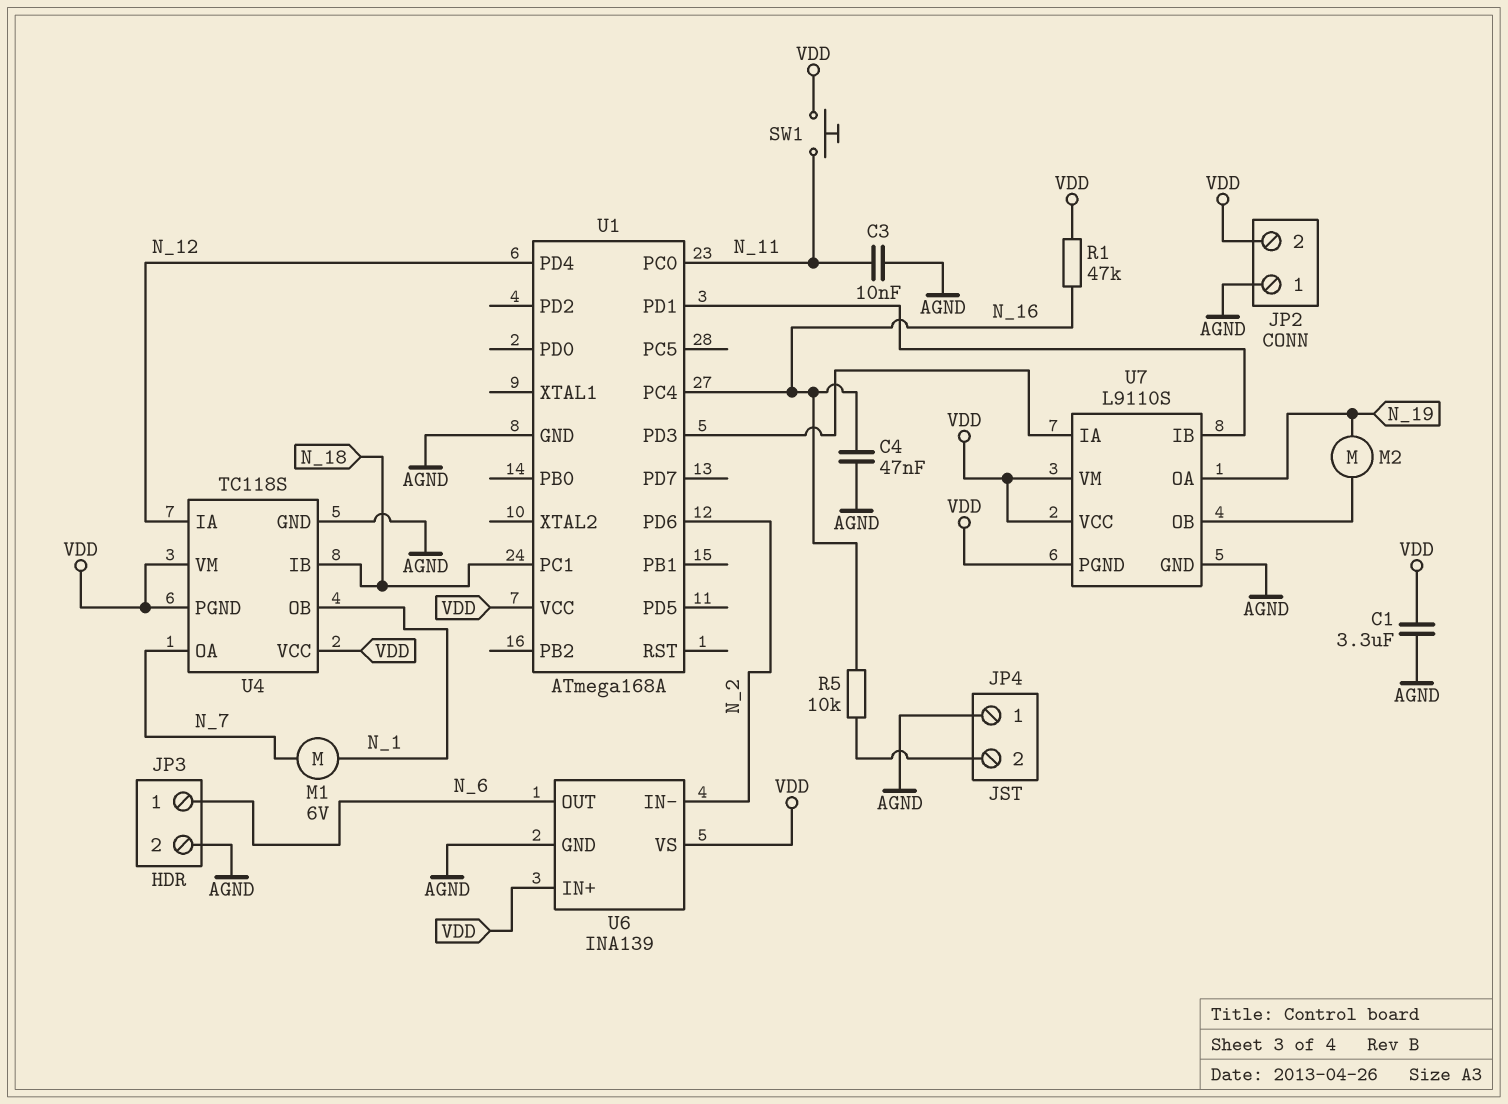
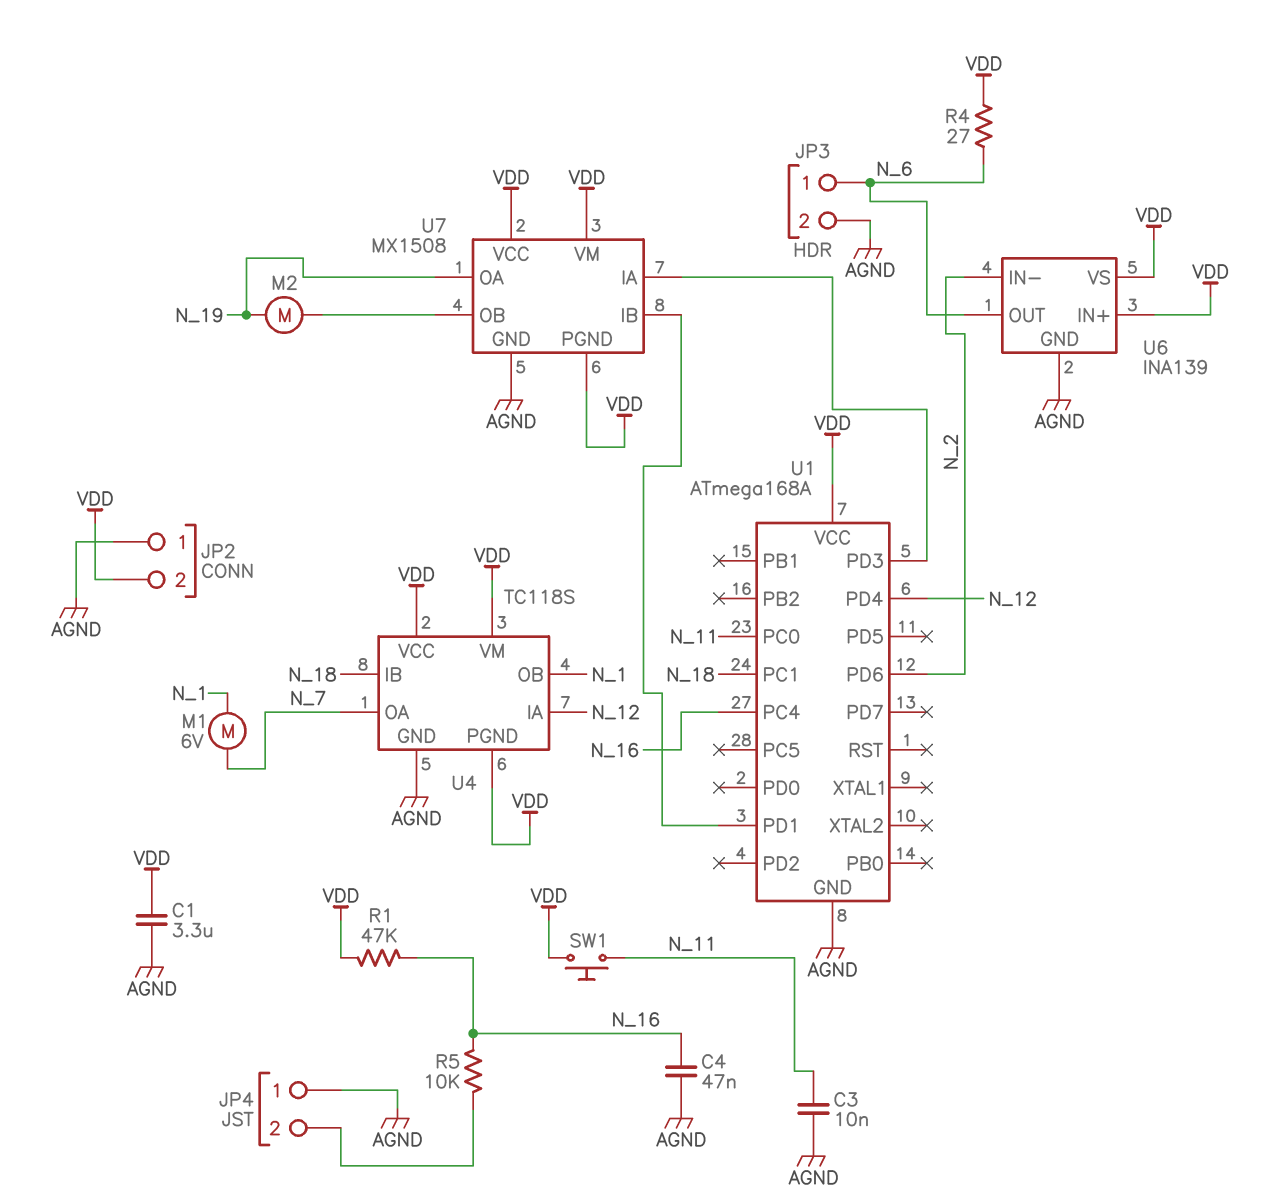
R4: none -> 27 (N_6, VDD)
U7: L9110S -> MX1508

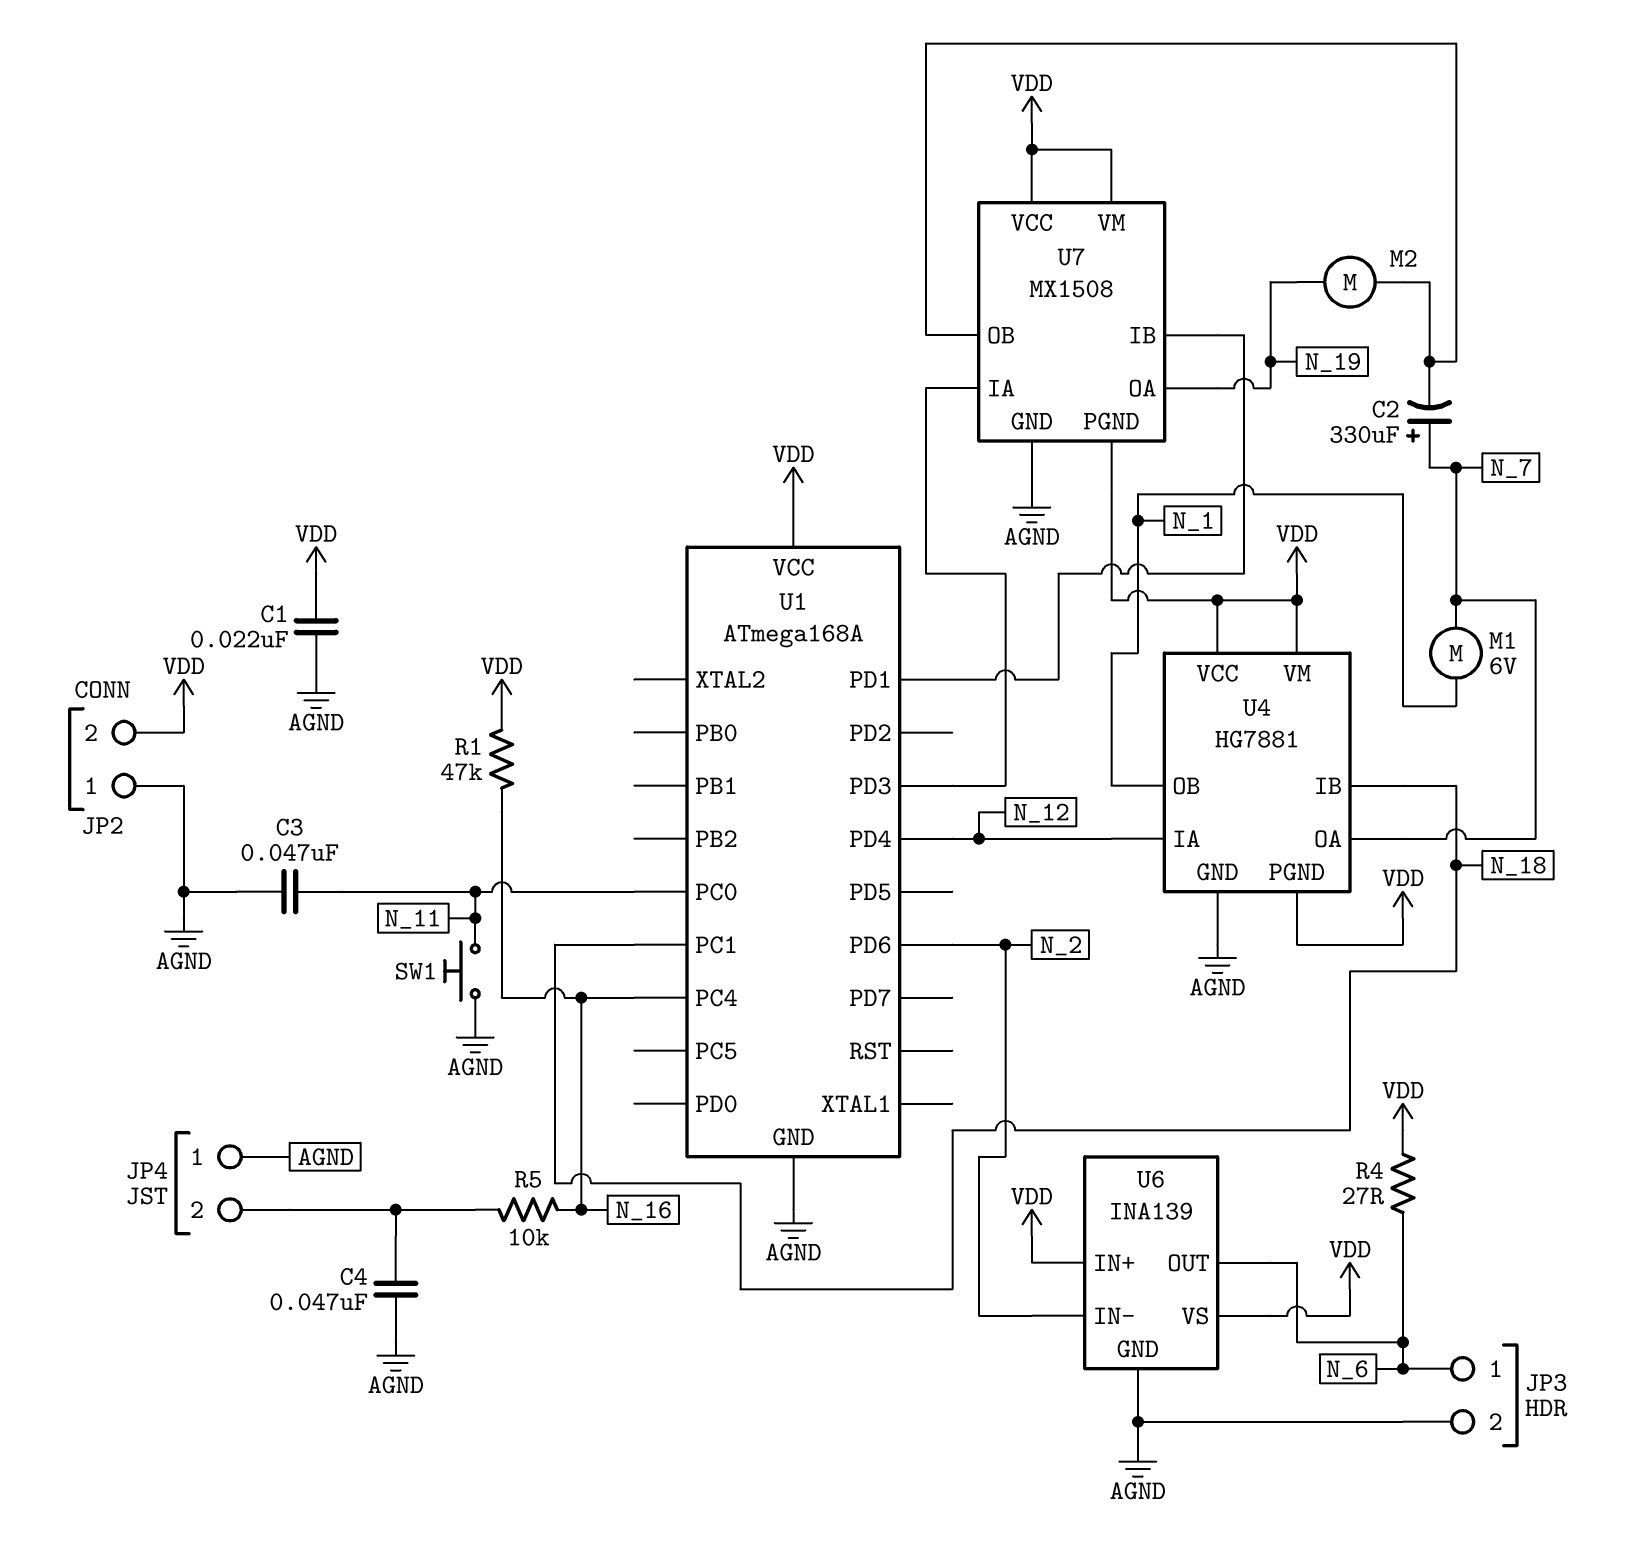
C1: 3.3uF (AGND, VDD) -> 22nF (AGND, VDD)
C2: none -> 330uF (plus N_7, minus U7/OB)
C3: 10nF (AGND, N_11) -> 47nF (AGND, N_11)
C4: 47nF (AGND, N_16) -> 47nF (AGND, JP4/2)
SW1: button (N_11, VDD) -> button (AGND, N_11)
U4: TC118S -> HG7881

